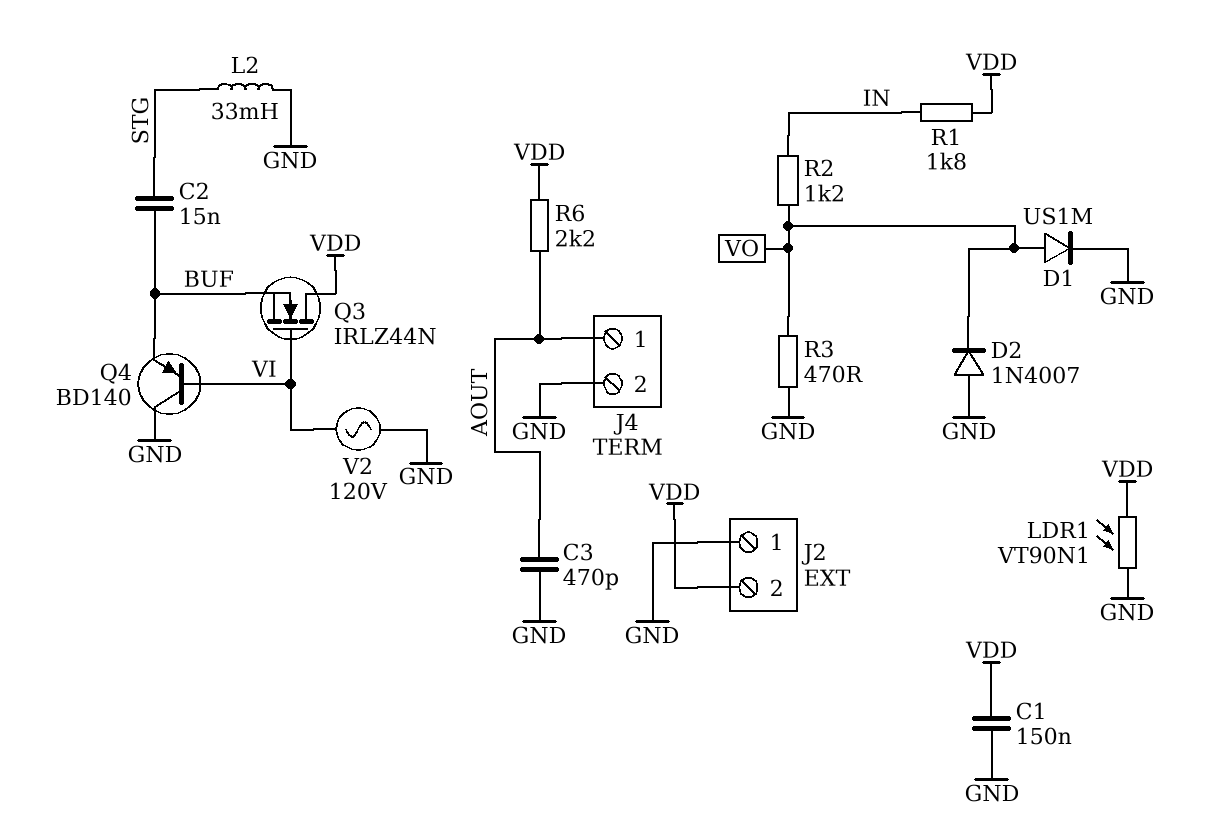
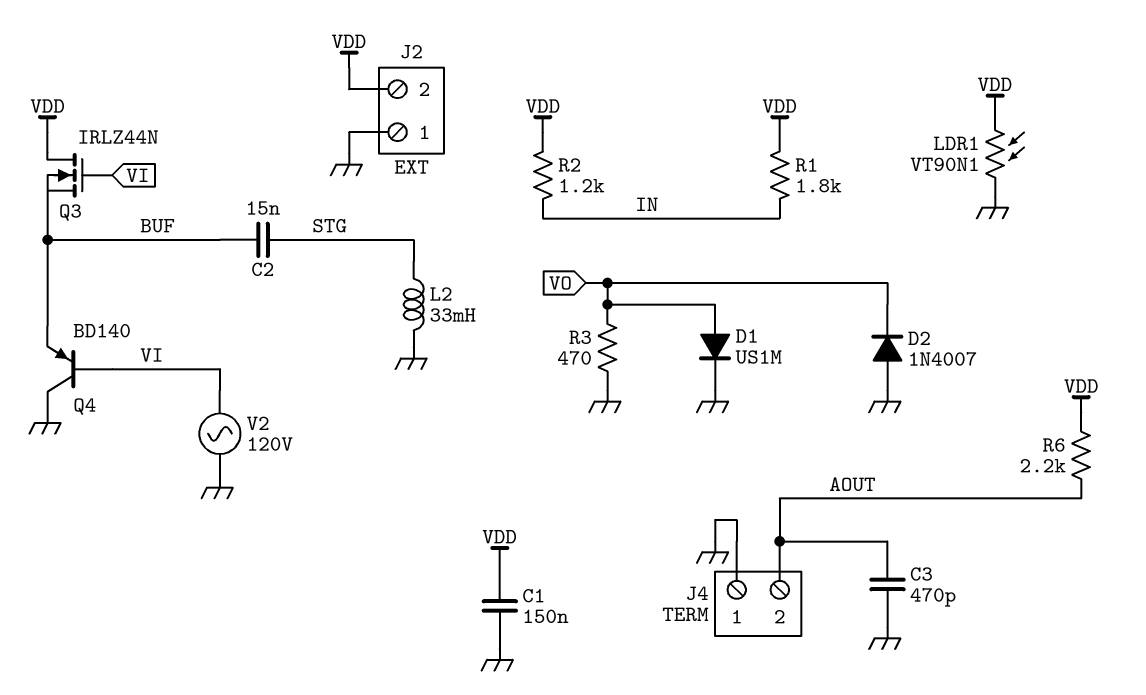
J4 pin 1: AOUT -> GND
J4 pin 2: GND -> AOUT
R2: 1.2k (IN, VO) -> 1.2k (IN, VDD)

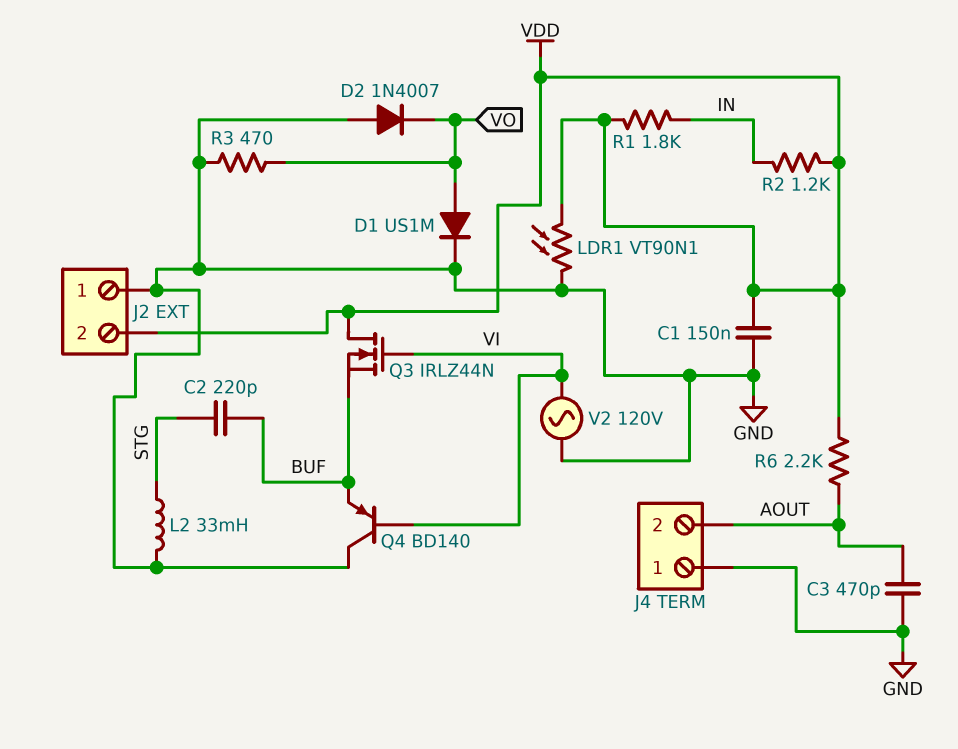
C2: 15nF (BUF, STG) -> 220pF (BUF, STG)

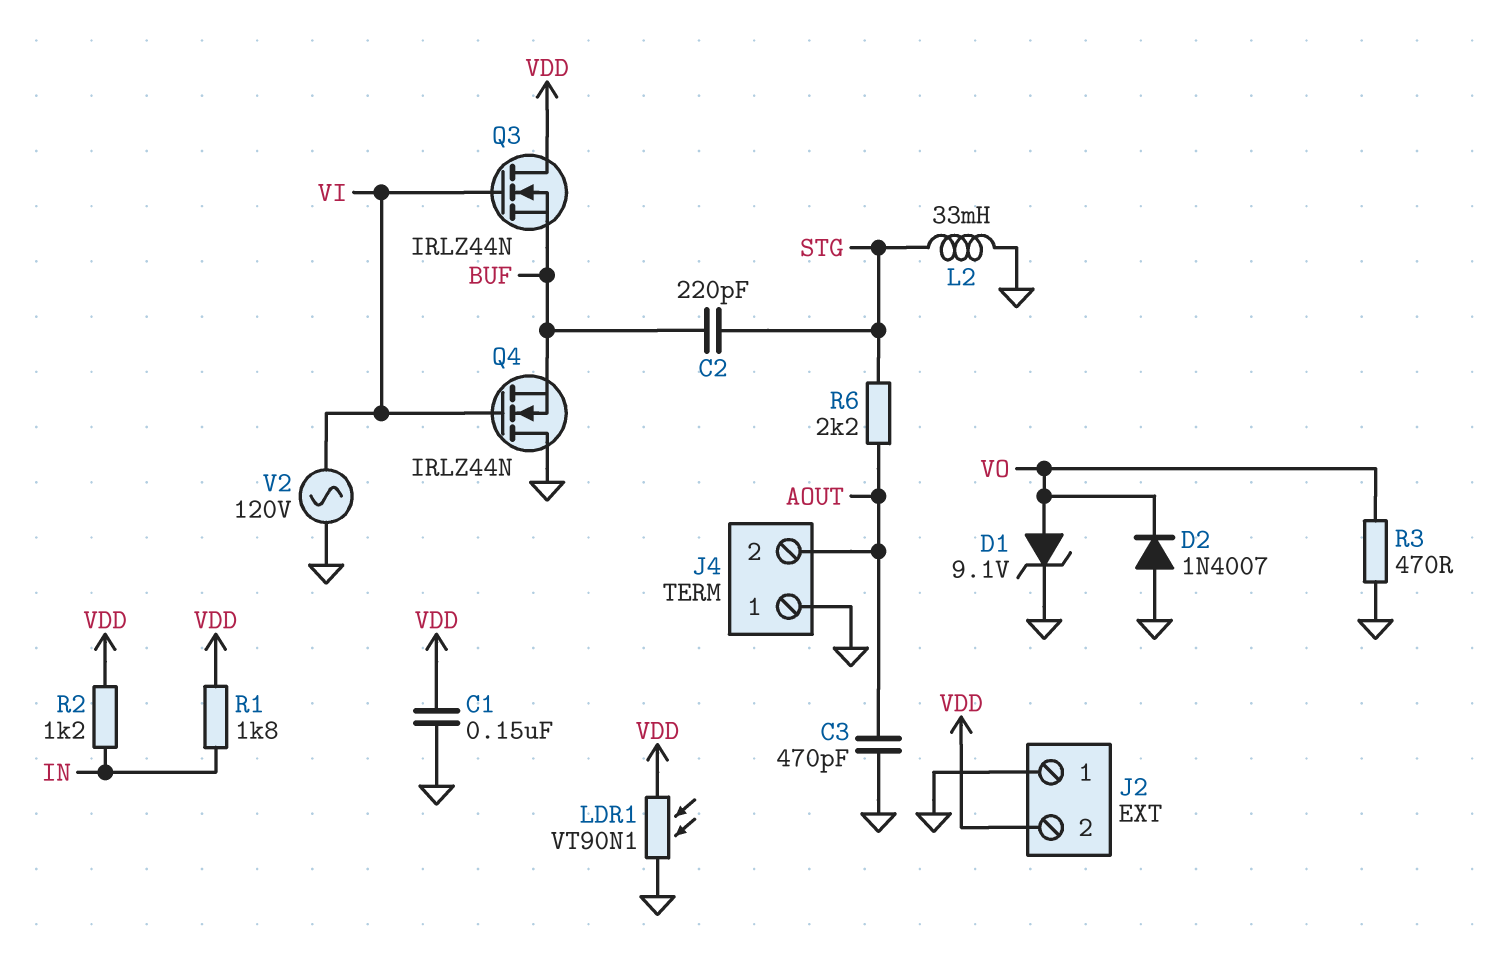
D1: diode US1M (A VO, K GND) -> zener 9.1V (A VO, K GND)
Q4: PNP BD140 (B VI, C GND, E BUF) -> NMOS IRLZ44N (G VI, D GND, S BUF)
R6: 2.2k (AOUT, VDD) -> 2.2k (AOUT, STG)

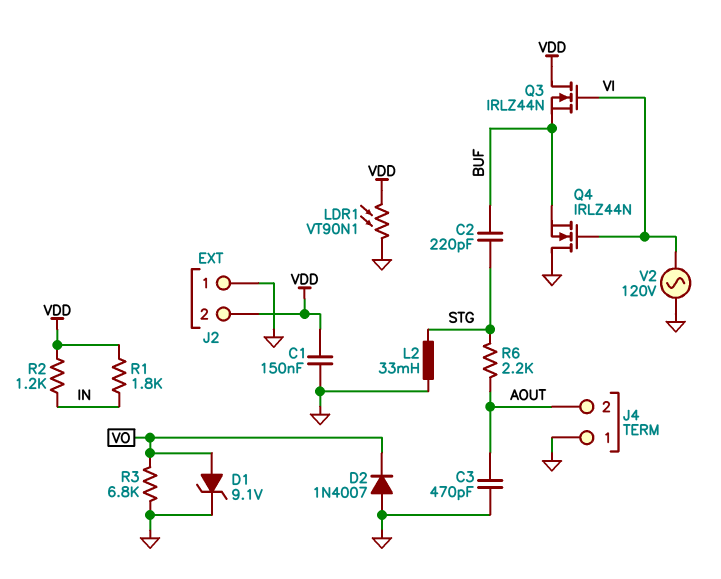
R3: 470 (GND, VO) -> 6.8k (GND, VO)

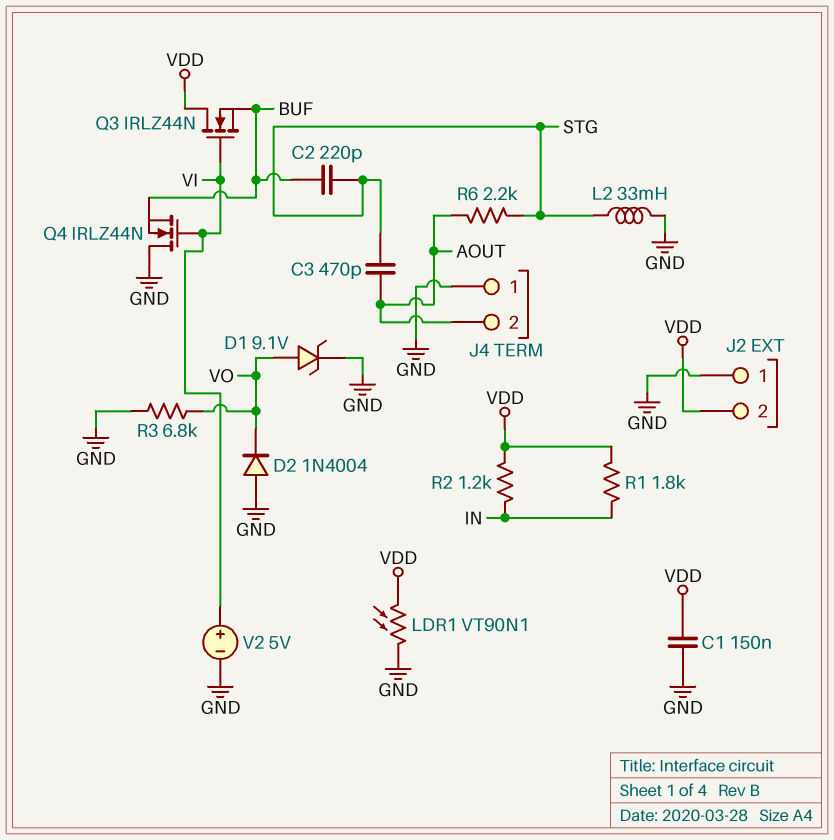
C3: 470pF (AOUT, GND) -> 470pF (AOUT, STG)
D2: diode 1N4007 (A GND, K VO) -> diode 1N4004 (A GND, K VO)
V2: AC 120V (GND, VI) -> 5V (plus VI, minus GND)

